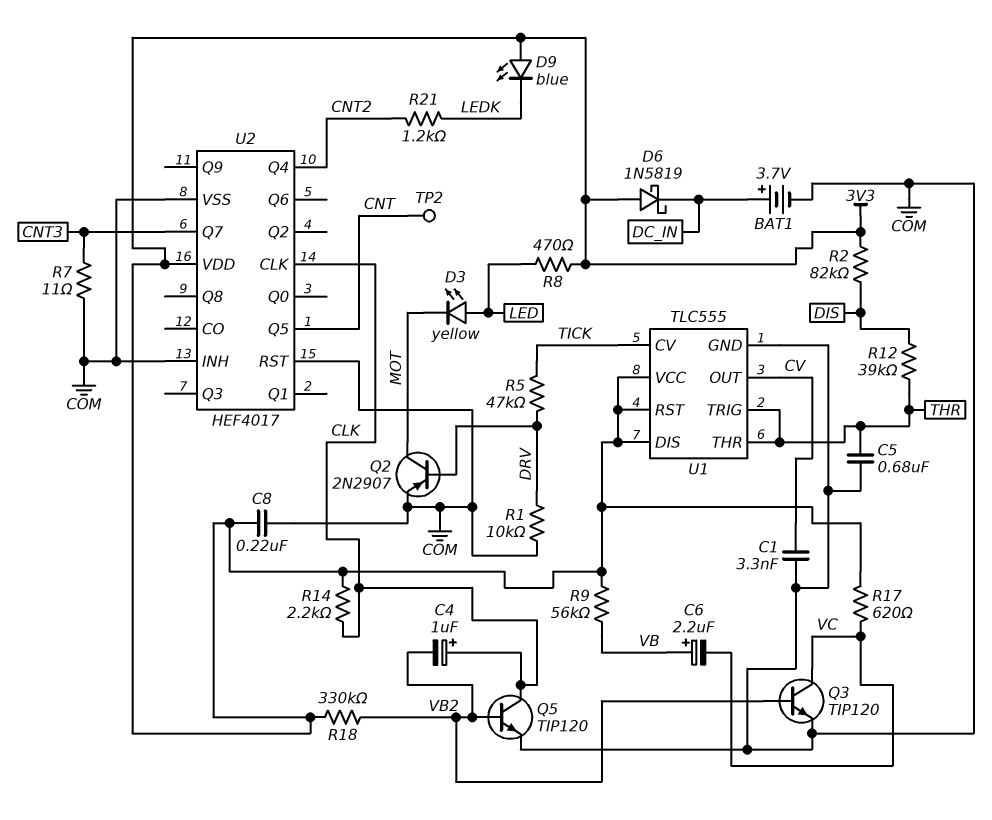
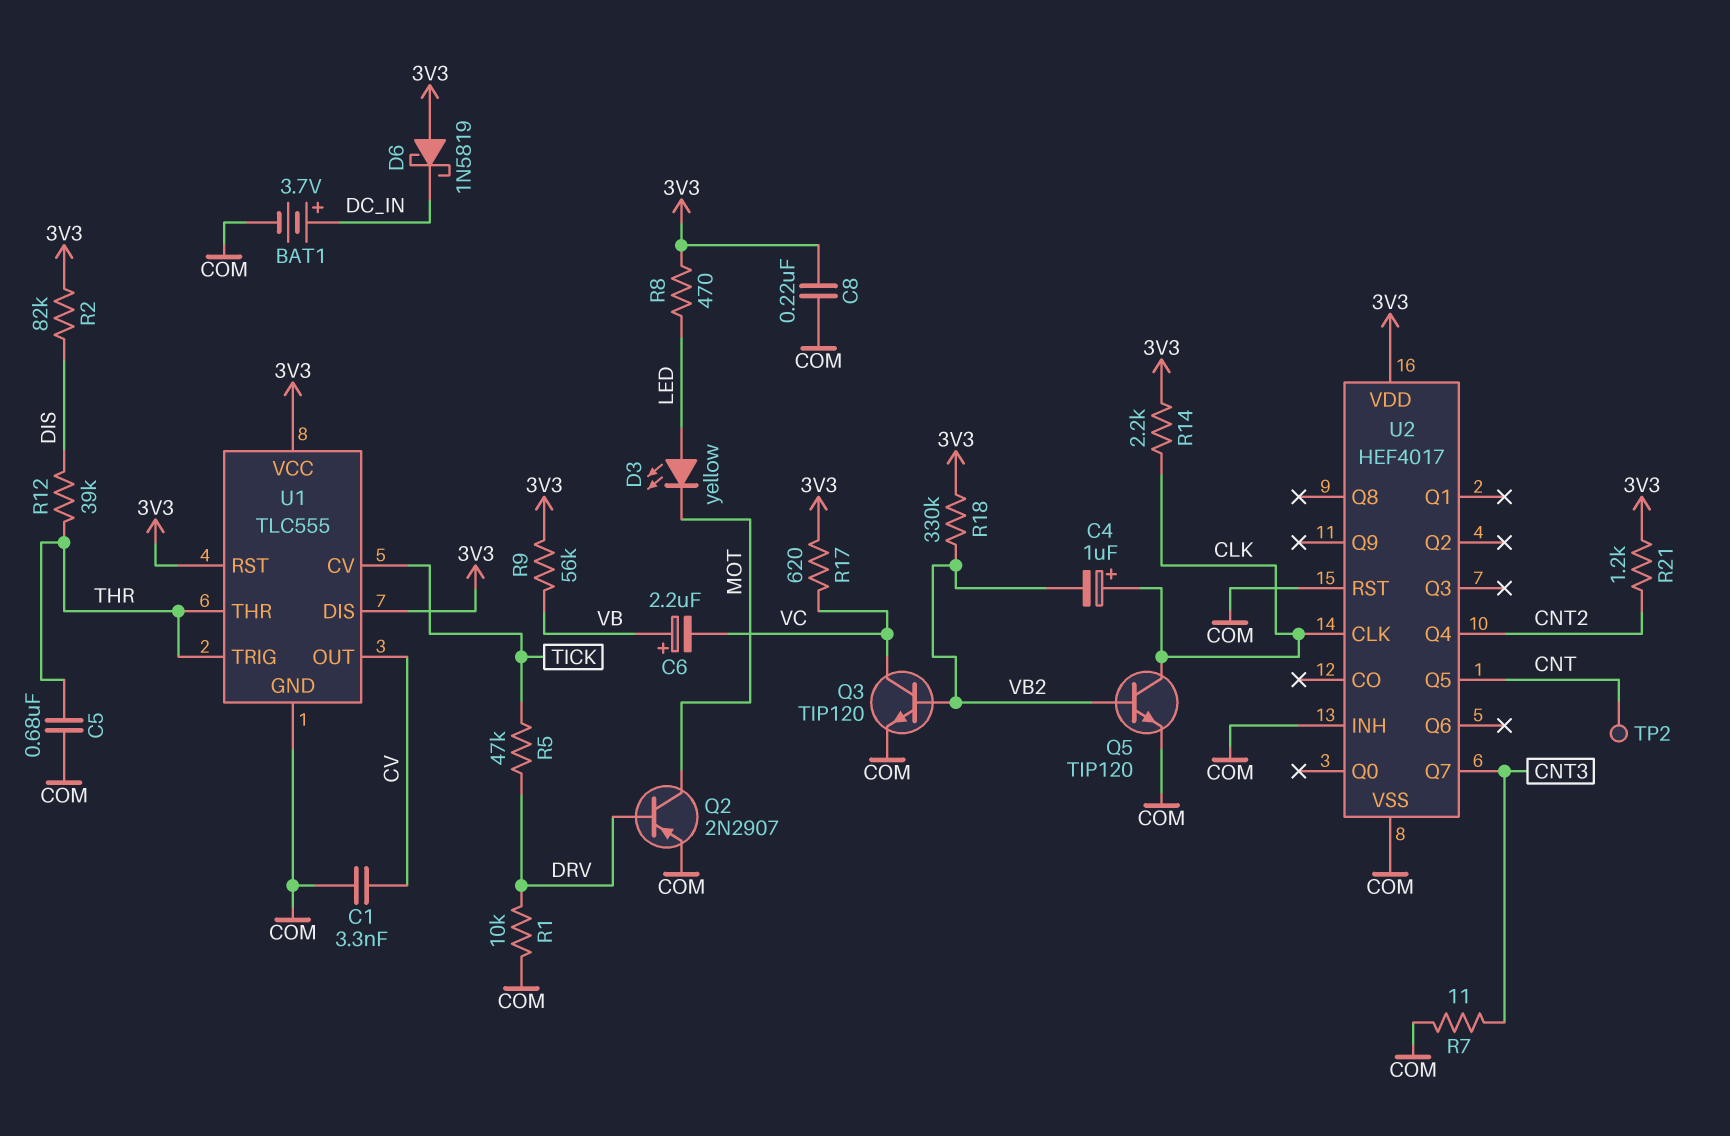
D9: LED blue (A 3V3, K LEDK) -> none
R21: 1.2k (CNT2, LEDK) -> 1.2k (3V3, CNT2)

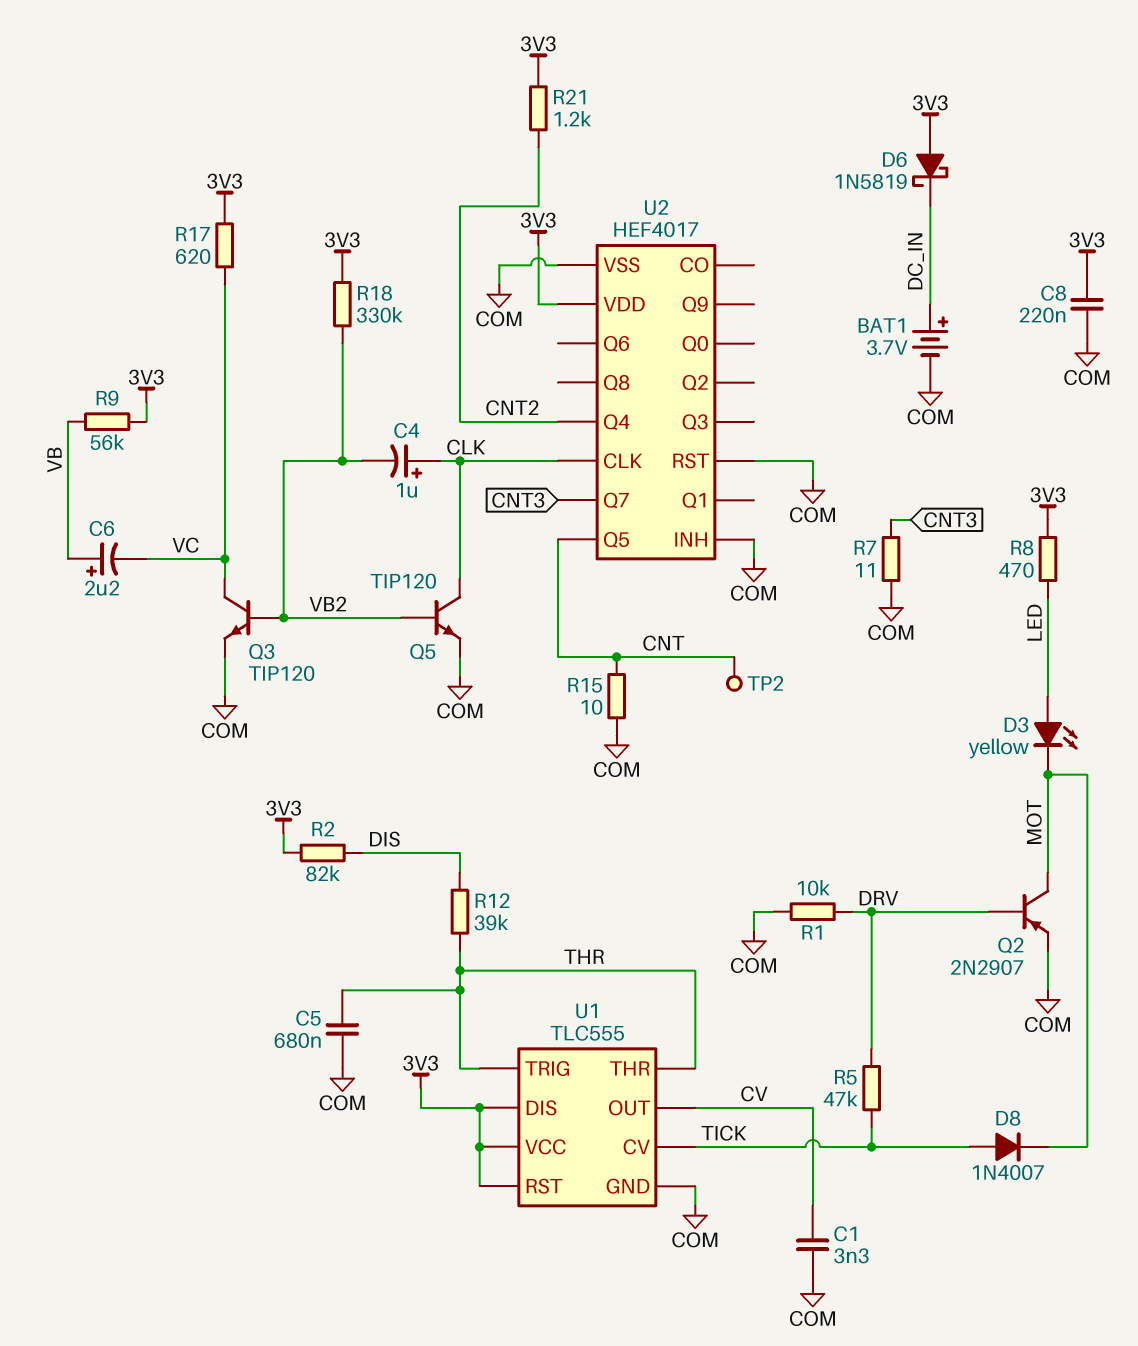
D8: none -> diode 1N4007 (A TICK, K MOT)
R14: 2.2k (3V3, CLK) -> none
R15: none -> 10 (CNT, COM)

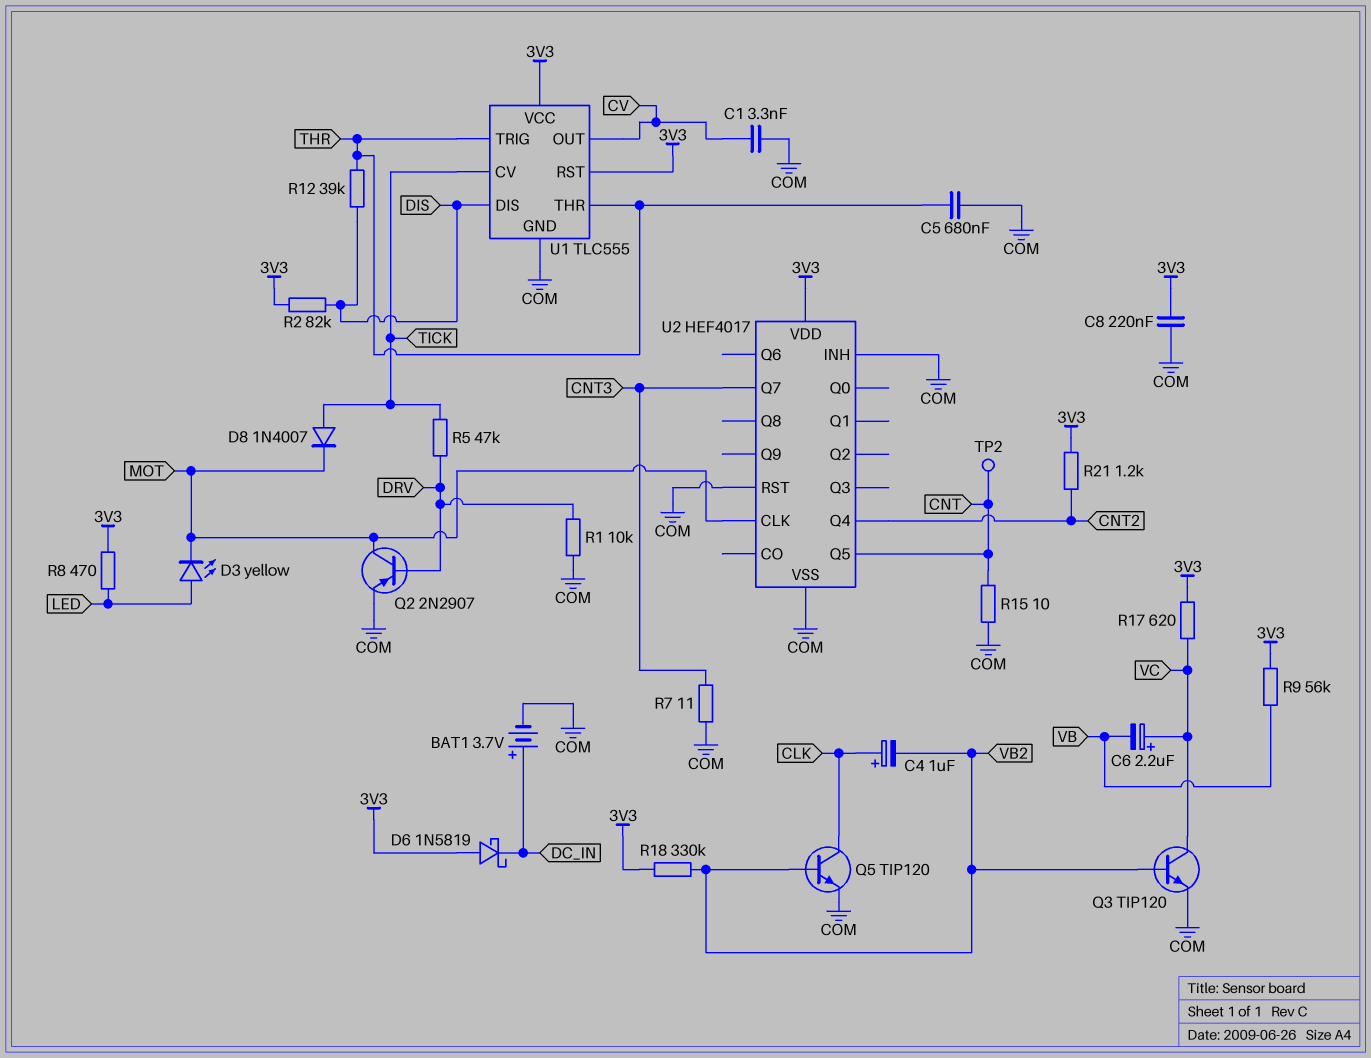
C6: 2.2uF (plus VB, minus VC) -> 2.2uF (plus VC, minus VB)
U1 pin DIS: 3V3 -> DIS
U2 pin CLK: CLK -> MOT

